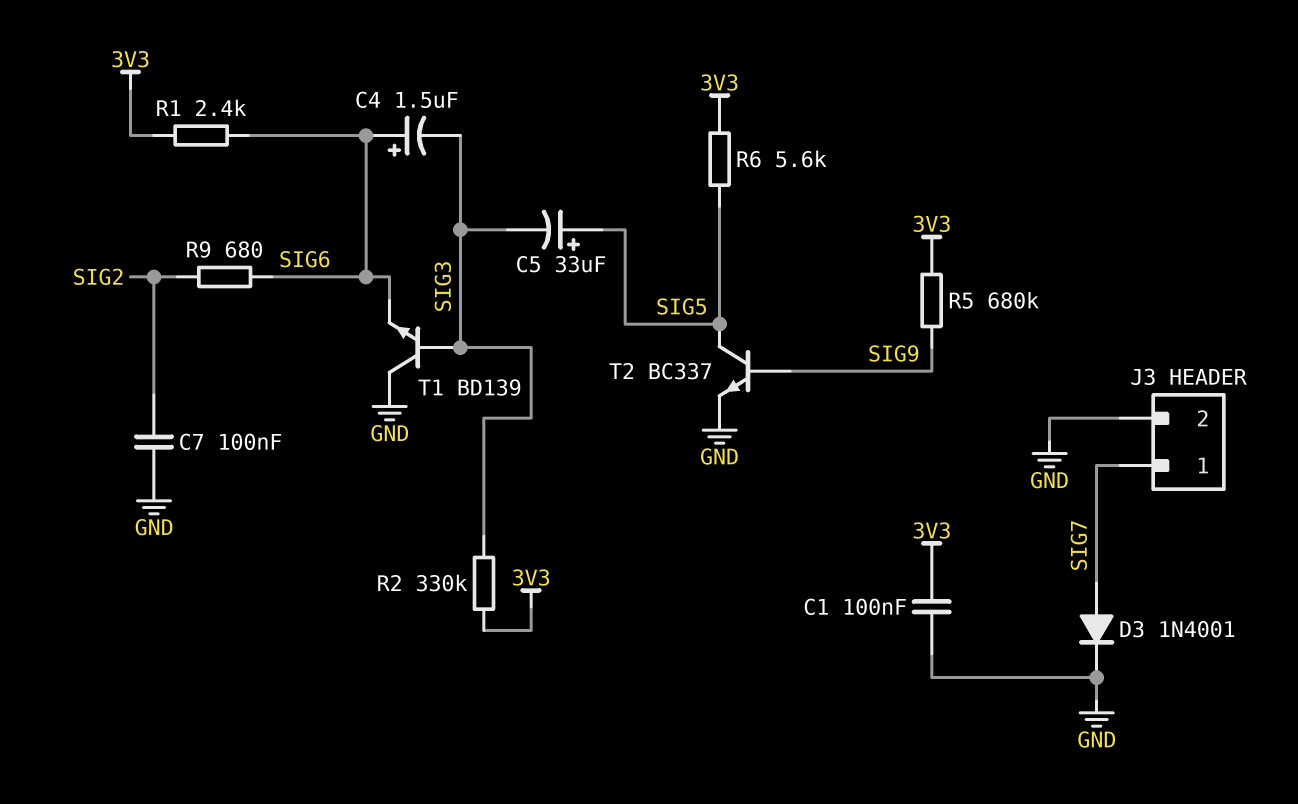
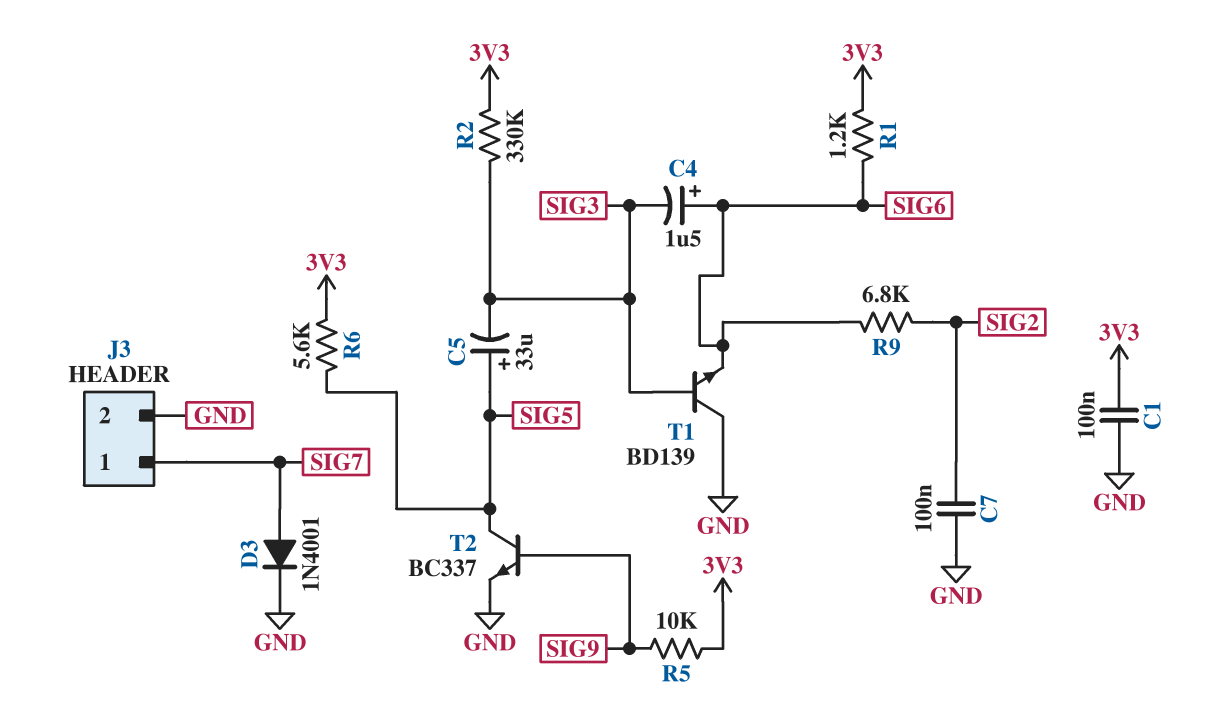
R1: 2.4k (3V3, SIG6) -> 1.2k (3V3, SIG6)
R5: 680k (3V3, SIG9) -> 10k (3V3, SIG9)
R9: 680 (SIG2, SIG6) -> 6.8k (SIG2, SIG6)

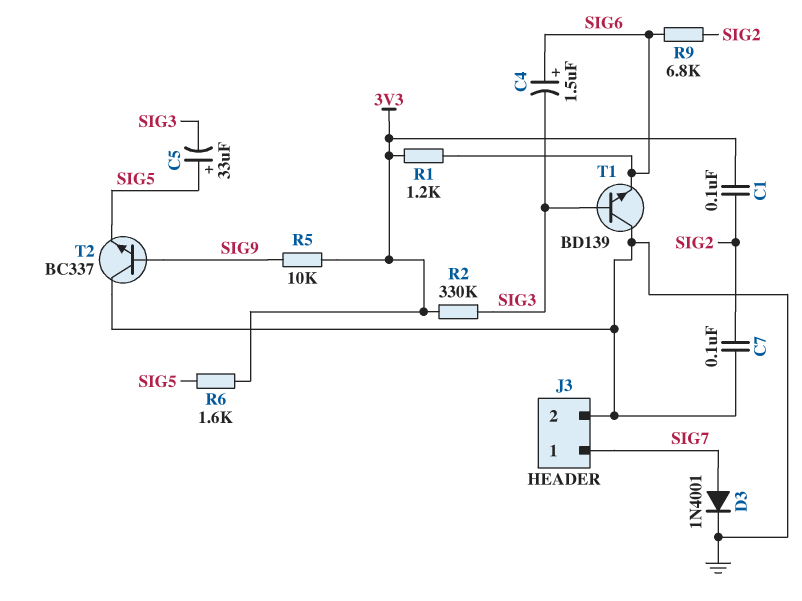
C1: 100nF (3V3, GND) -> 100nF (3V3, SIG2)
R6: 5.6k (3V3, SIG5) -> 1.6k (3V3, SIG5)
T2: NPN BC337 (B SIG9, C SIG5, E GND) -> NPN BC337 (B SIG9, C GND, E SIG5)

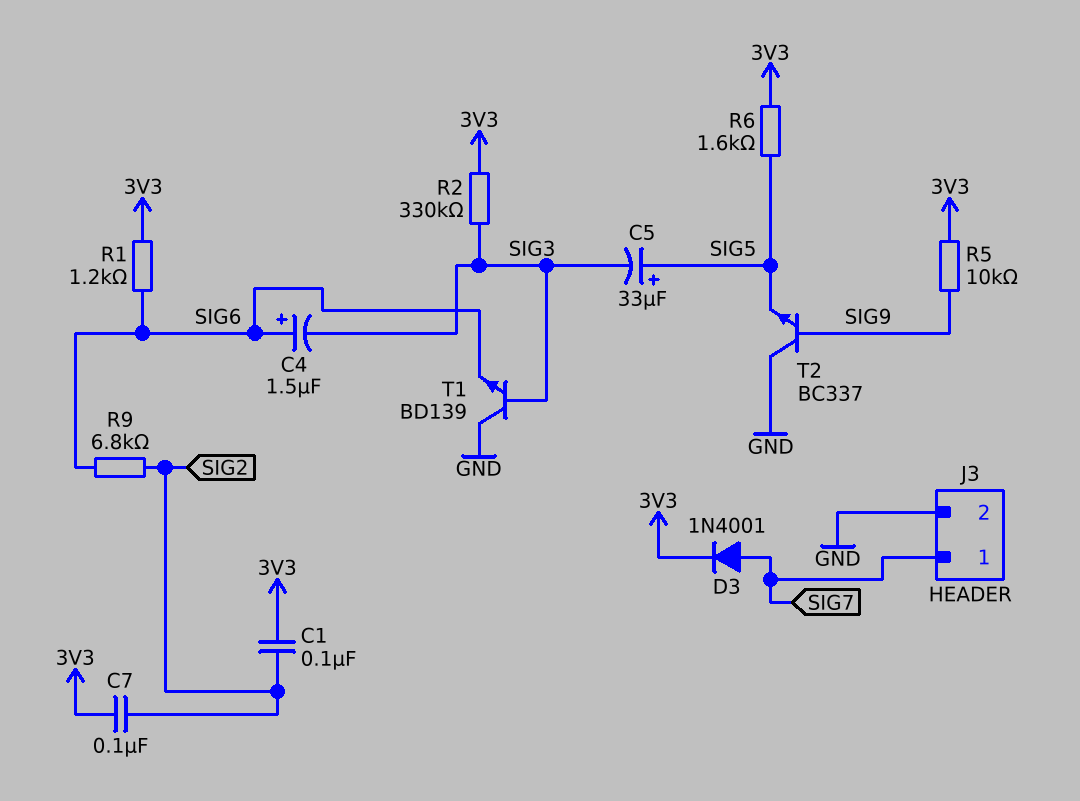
C7: 100nF (GND, SIG2) -> 100nF (3V3, SIG2)
D3: diode 1N4001 (A SIG7, K GND) -> diode 1N4001 (A SIG7, K 3V3)

